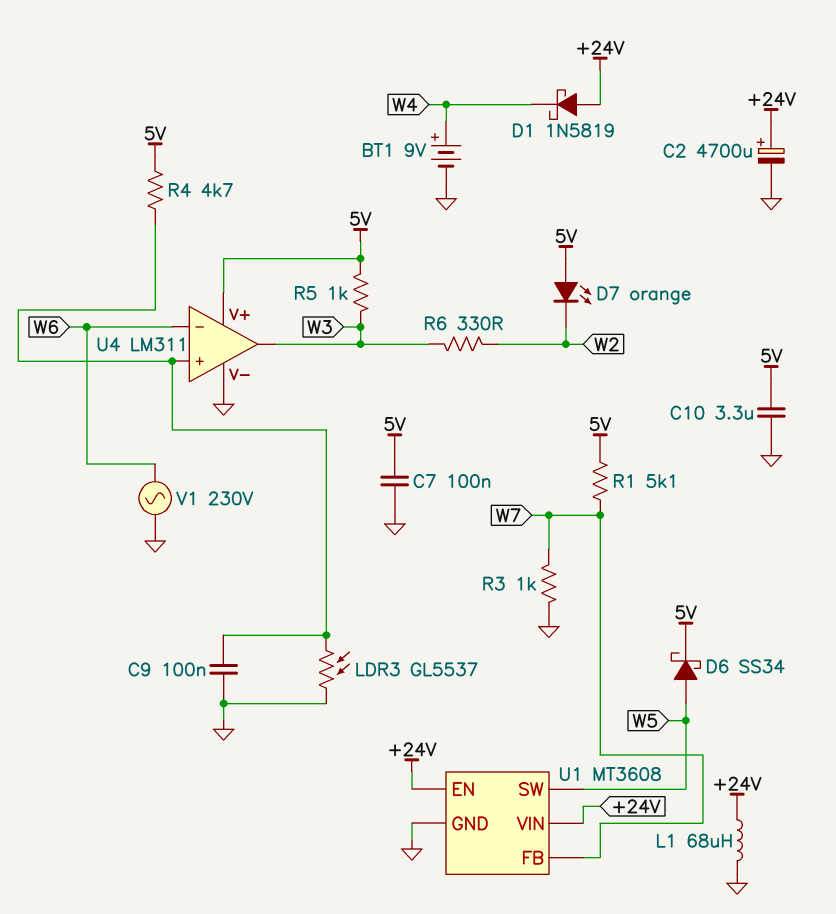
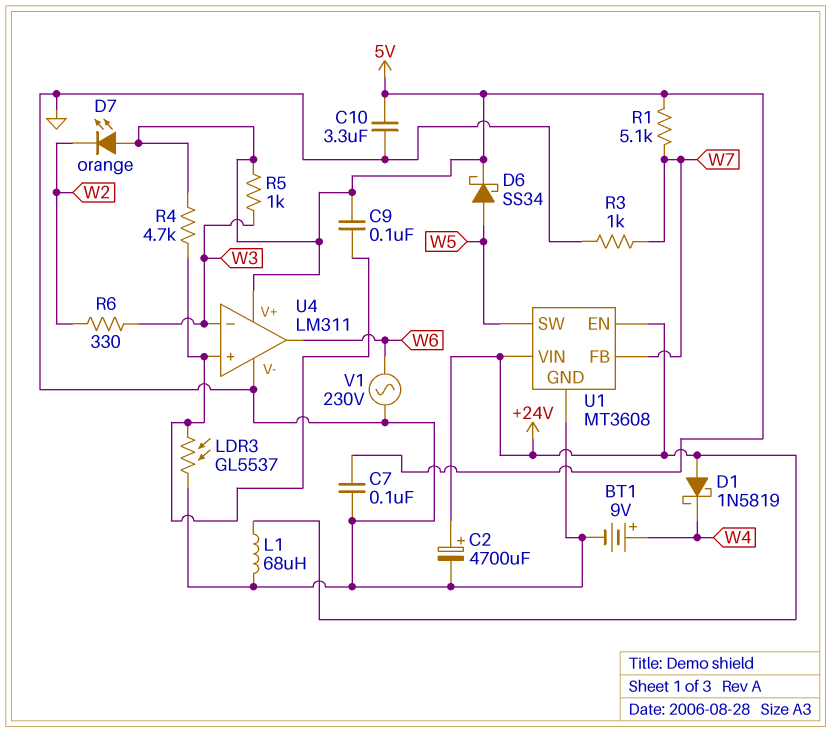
C9: 100nF (GND, U4/in+) -> 100nF (5V, U4/in+)
U4 pin in-: W6 -> W3
U4 pin out: W3 -> W6

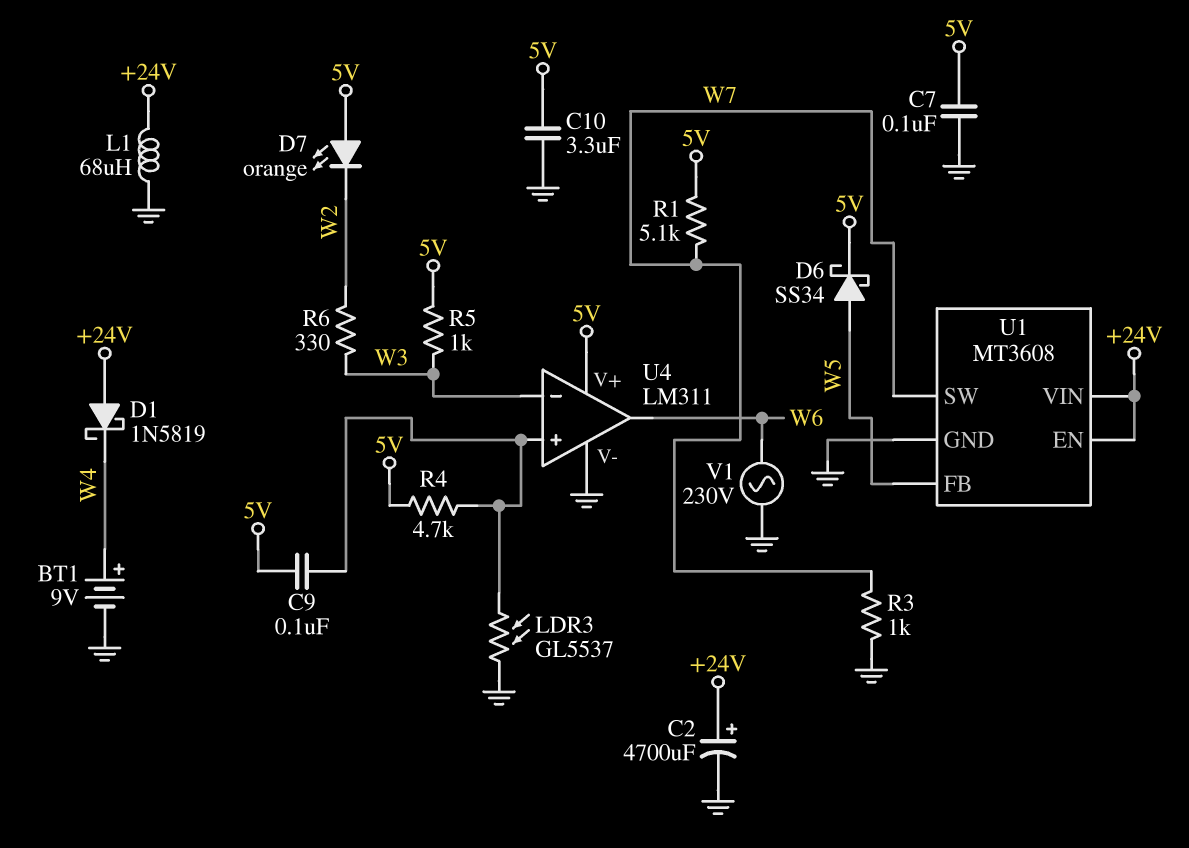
U1 pin FB: W7 -> W5
U1 pin SW: W5 -> W7

